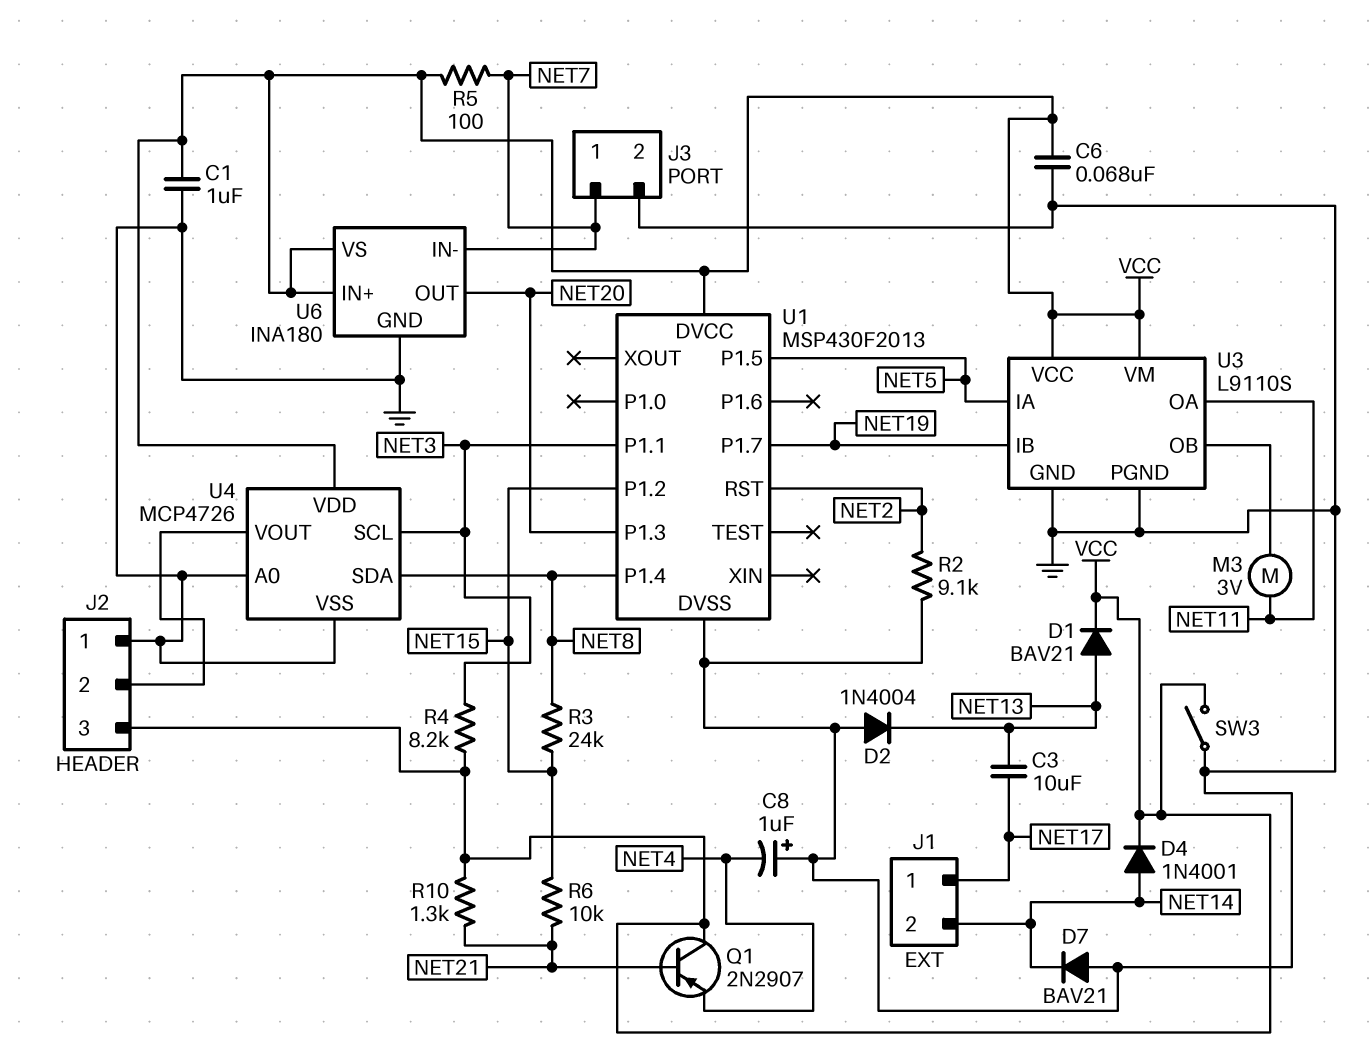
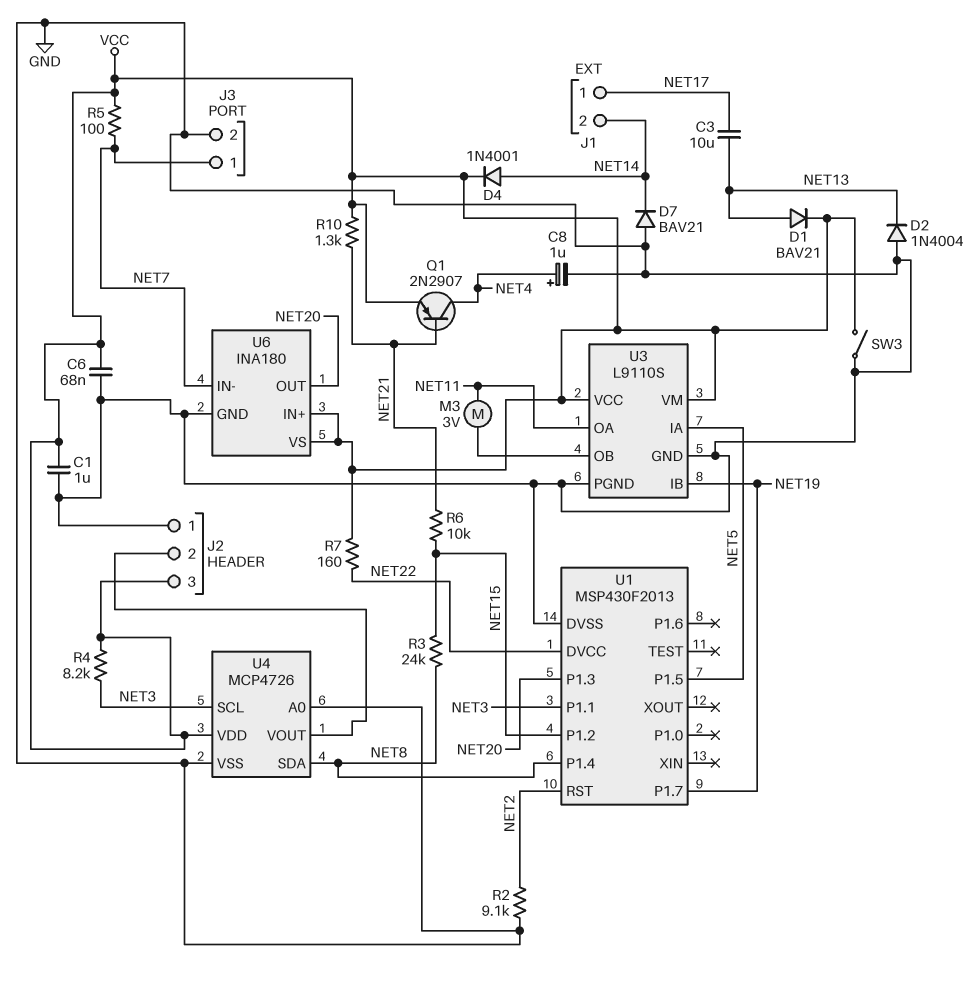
C8: 1uF (plus GND, minus NET4) -> 1uF (plus NET4, minus GND)
Q1: PNP 2N2907 (B NET21, C VCC, E NET4) -> PNP 2N2907 (B NET21, C NET4, E VCC)
R7: none -> 160 (NET22, VCC)
U1 pin DVCC: VCC -> NET22

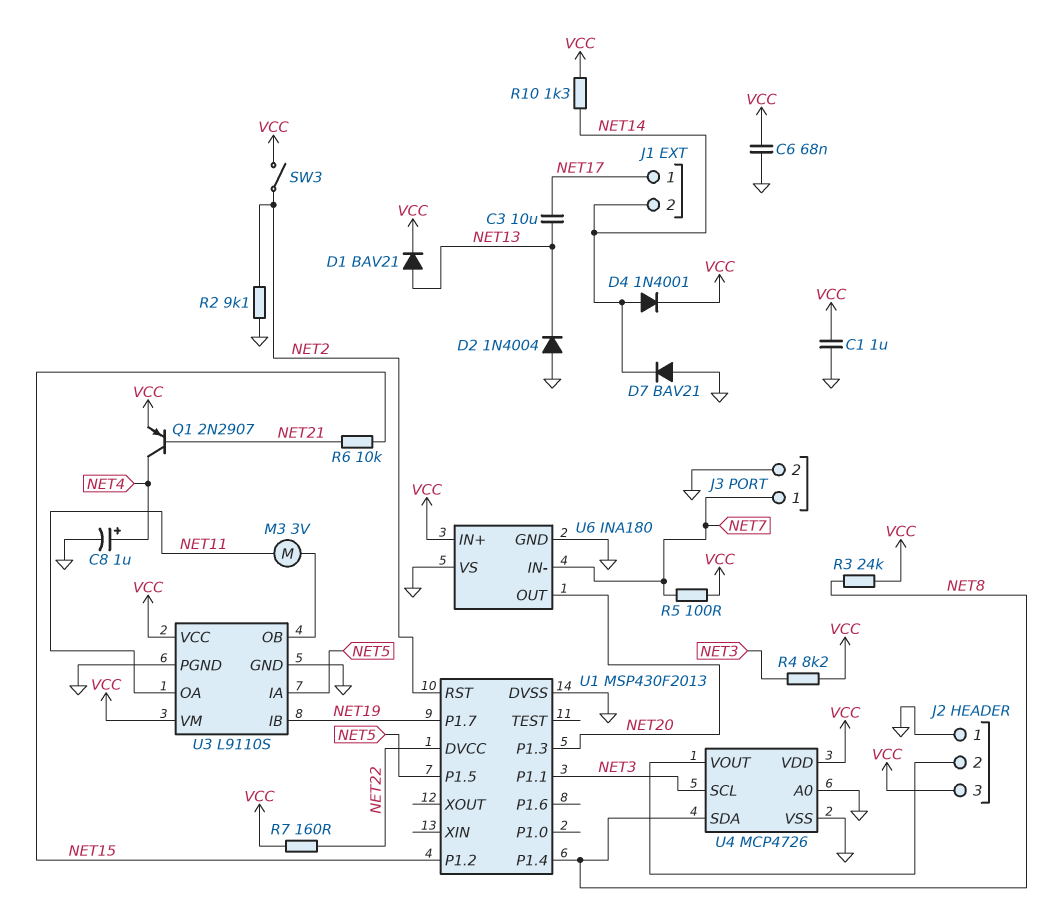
R3: 24k (NET8, NET15) -> 24k (NET8, VCC)
R10: 1.3k (NET21, VCC) -> 1.3k (NET14, VCC)
SW3: switch (GND, VCC) -> switch (NET2, VCC)
U6 pin VS: VCC -> GND

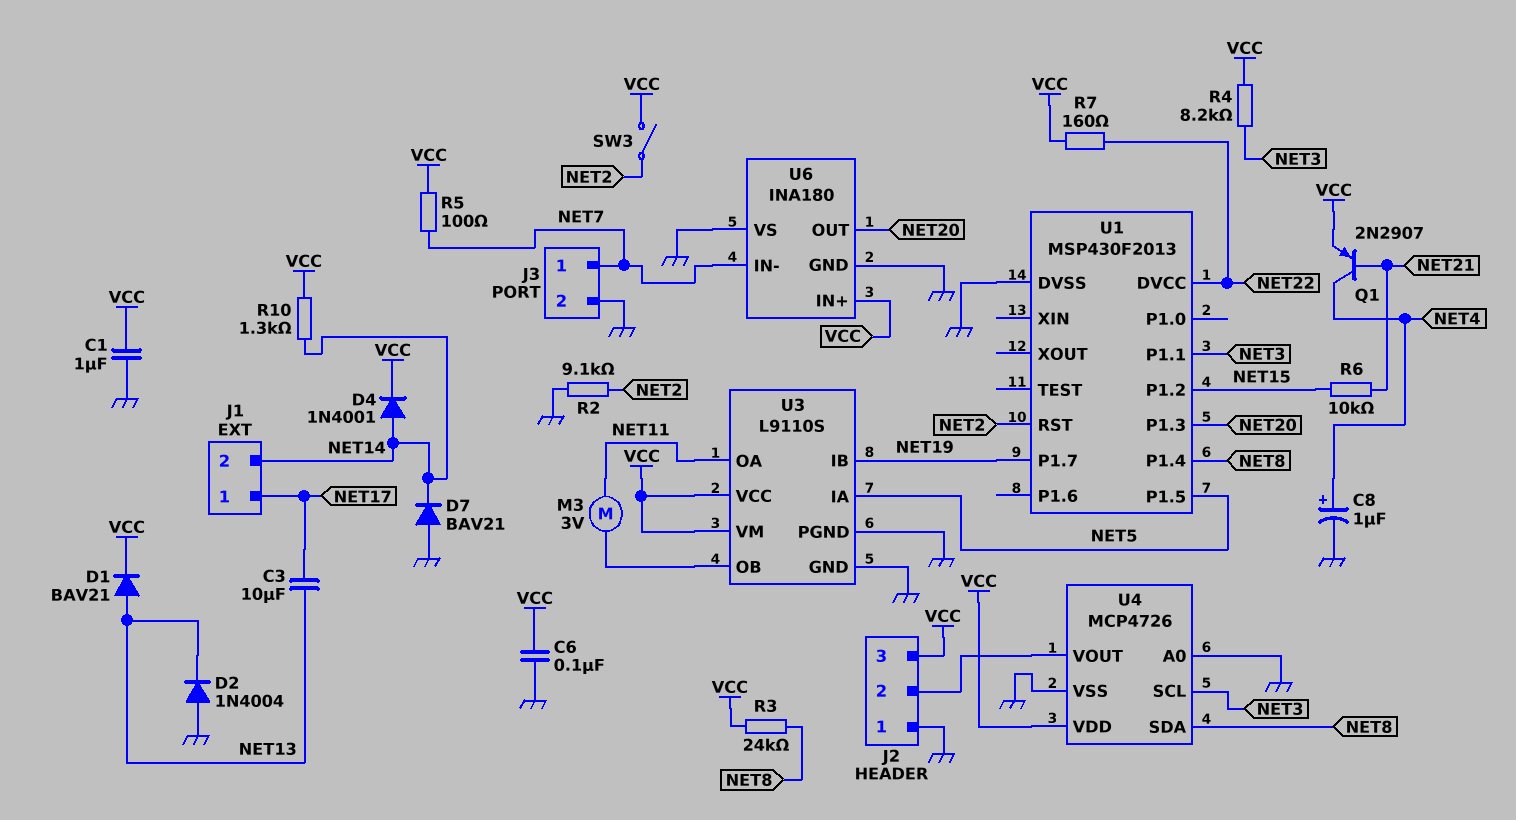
C6: 68nF (GND, VCC) -> 100nF (GND, VCC)

